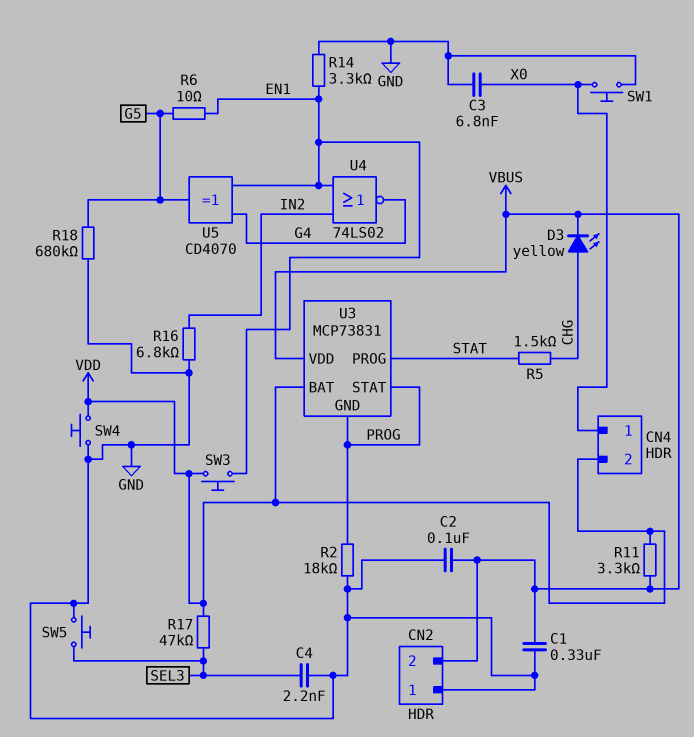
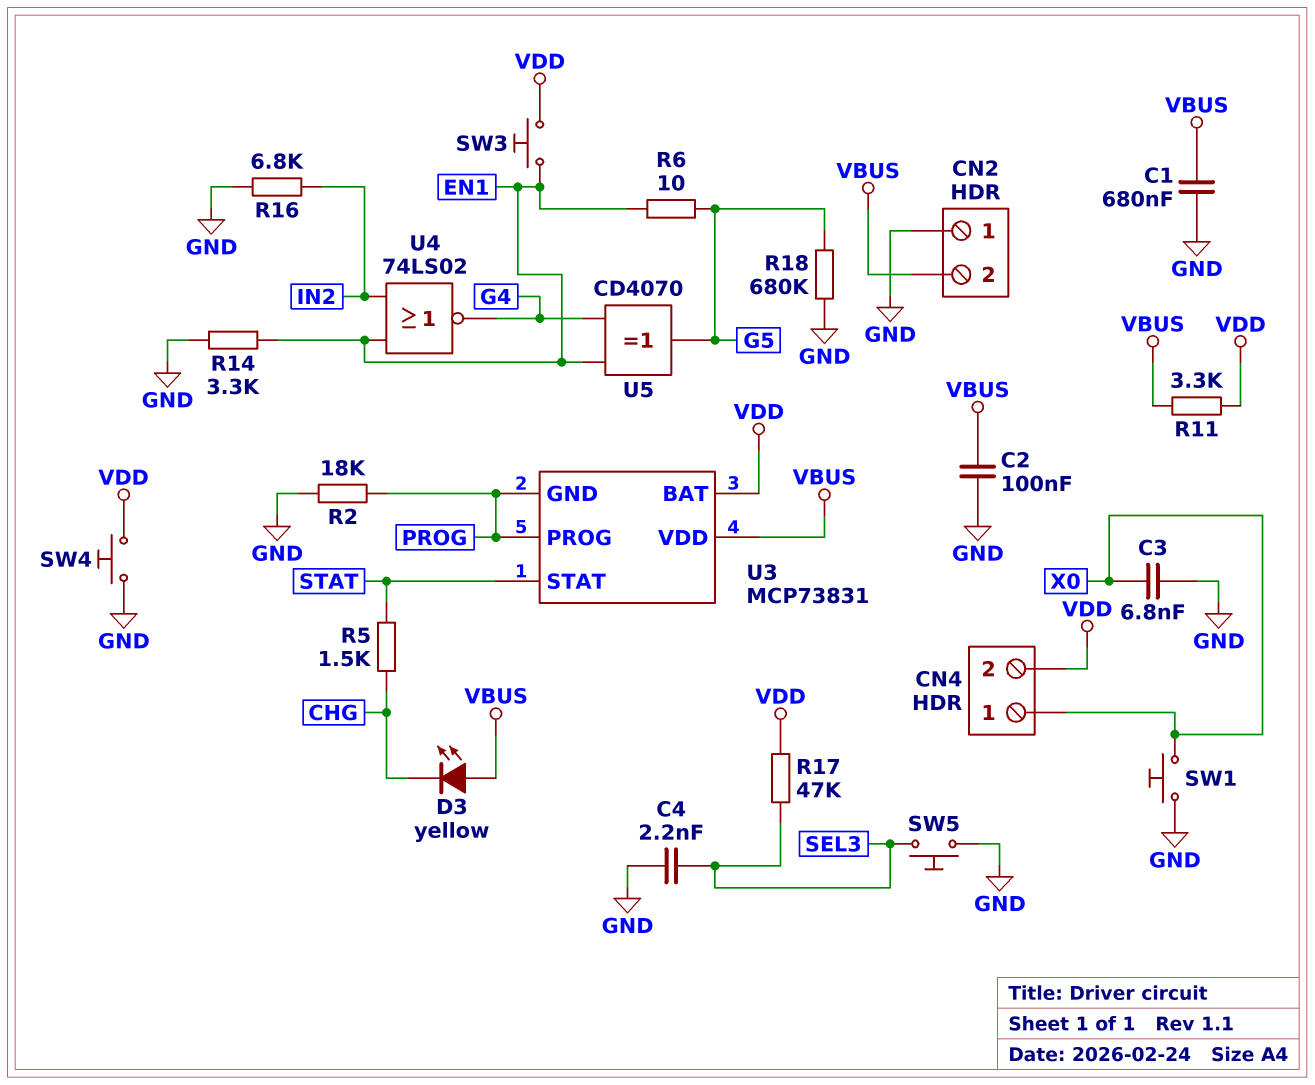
C1: 330nF (GND, VBUS) -> 680nF (GND, VBUS)
D3: LED yellow (A CHG, K VBUS) -> LED yellow (A VBUS, K CHG)
U3 pin PROG: STAT -> PROG
U3 pin STAT: PROG -> STAT

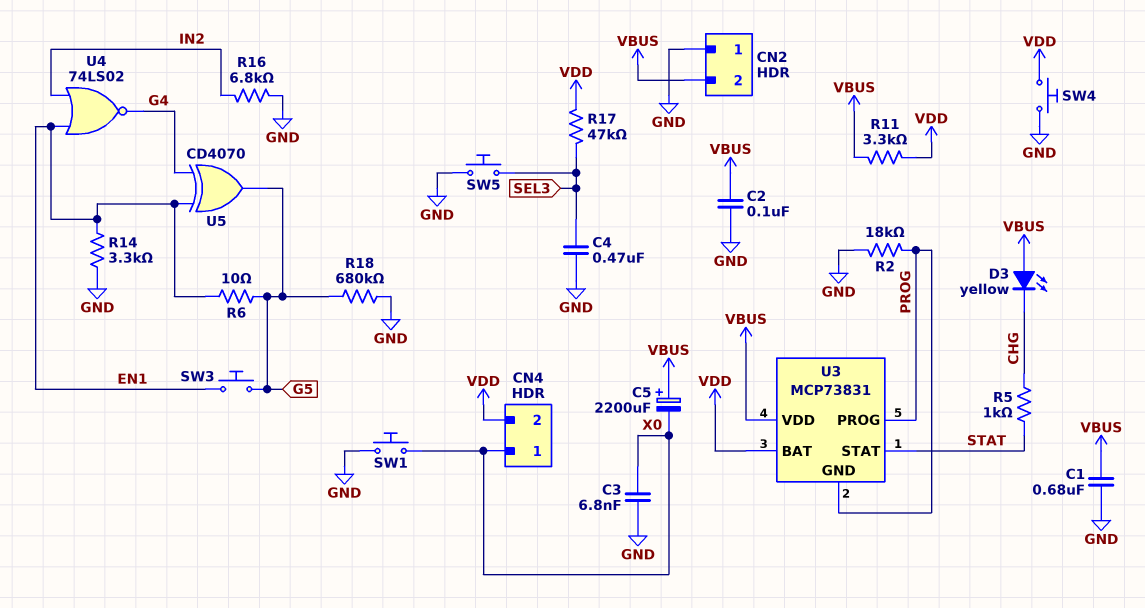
C4: 2.2nF (GND, SEL3) -> 470nF (GND, SEL3)
C5: none -> 2200uF (plus VBUS, minus X0)
R5: 1.5k (CHG, STAT) -> 1k (CHG, STAT)
SW3: button (EN1, VDD) -> button (EN1, G5)

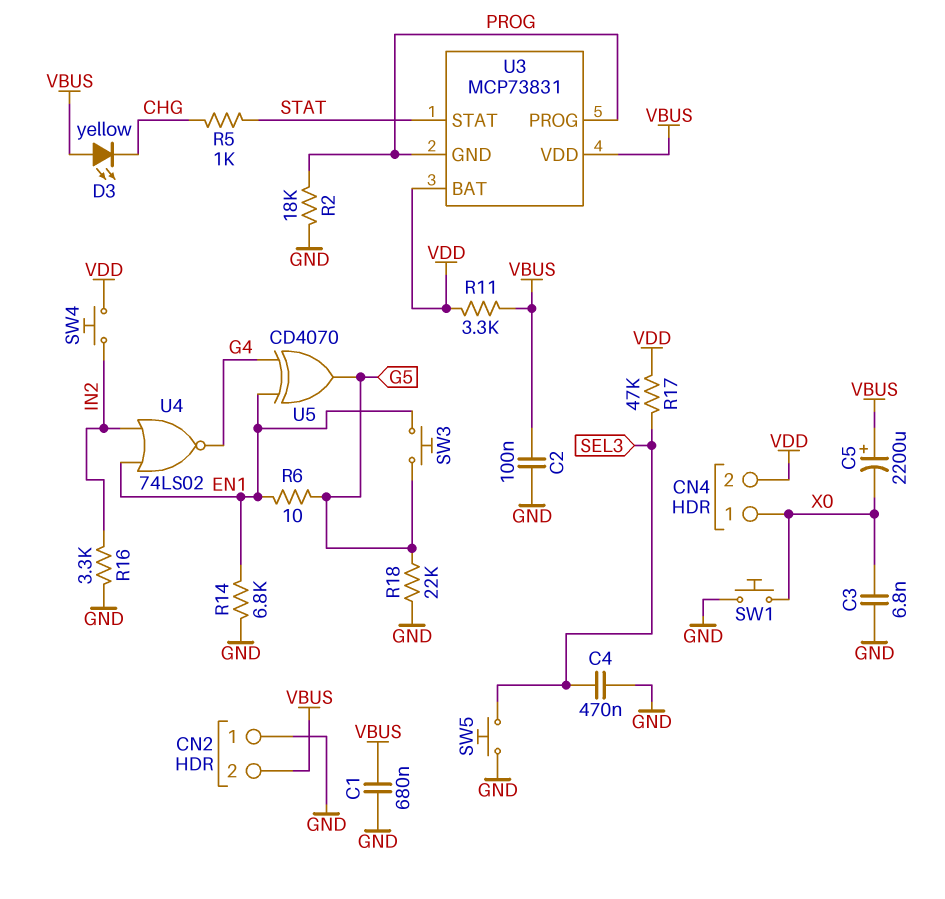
R14: 3.3k (EN1, GND) -> 6.8k (EN1, GND)
R16: 6.8k (GND, IN2) -> 3.3k (GND, IN2)
R18: 680k (G5, GND) -> 22k (G5, GND)
SW4: button (GND, VDD) -> button (IN2, VDD)

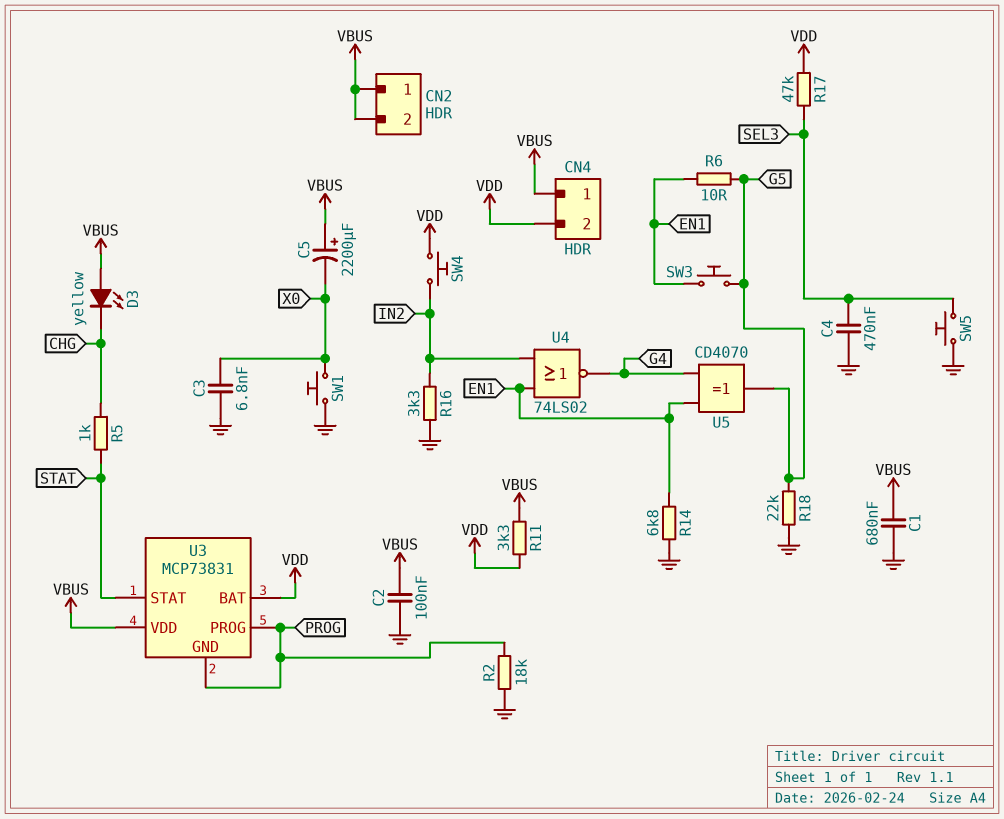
CN2 pin 1: GND -> VBUS
CN4 pin 1: X0 -> VBUS

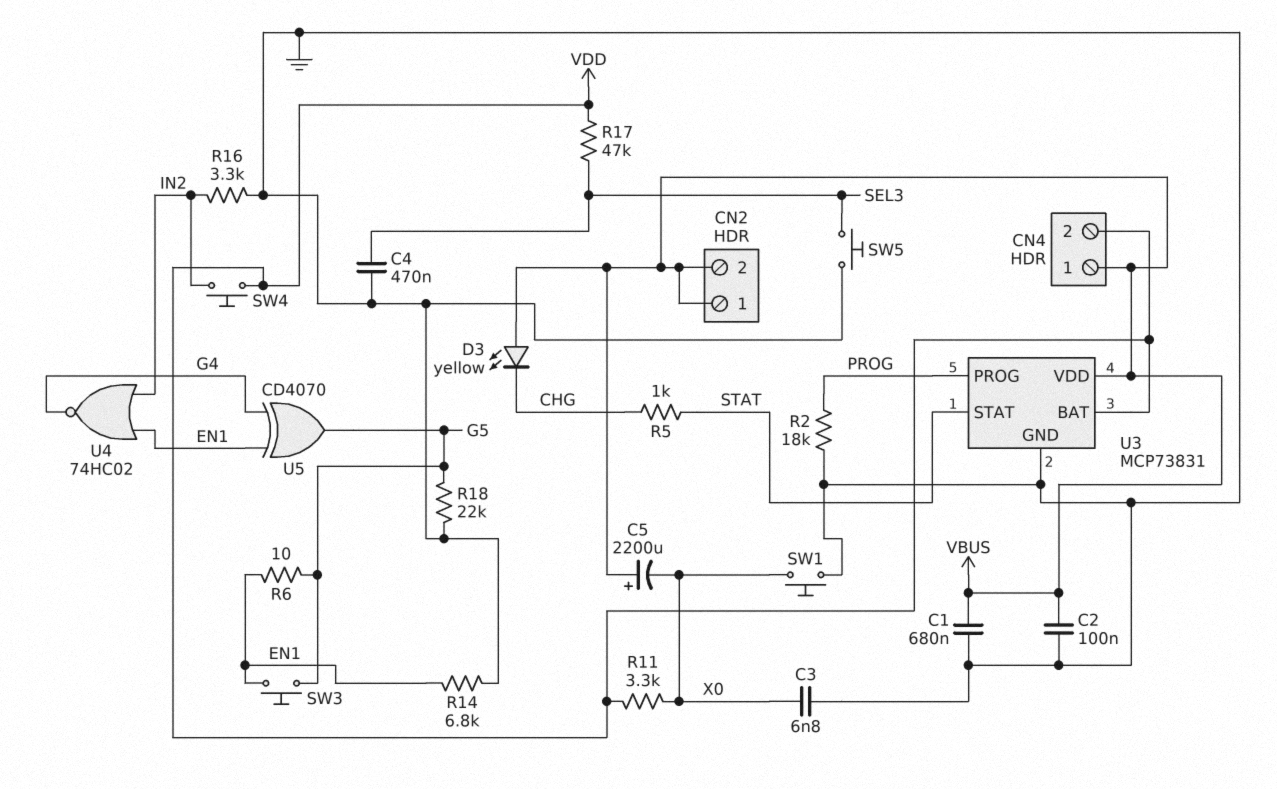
R11: 3.3k (VBUS, VDD) -> 3.3k (VDD, X0)
U3 pin GND: PROG -> GND
U4: NOR 74LS02 (in EN1, in IN2, out G4) -> NOR 74HC02 (in EN1, in IN2, out G4)

